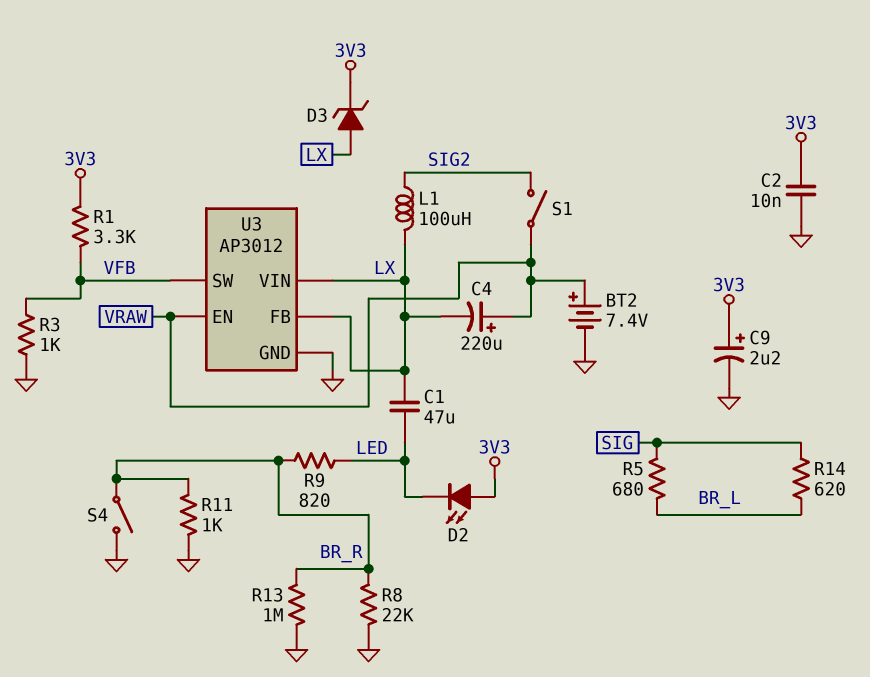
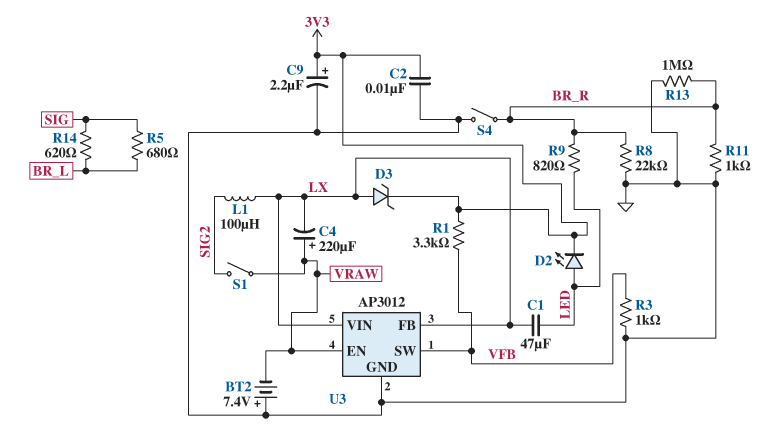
BT2: 7.4V (plus VRAW, minus GND) -> 7.4V (plus GND, minus VRAW)
D2: LED (A 3V3, K LED) -> LED (A LED, K 3V3)

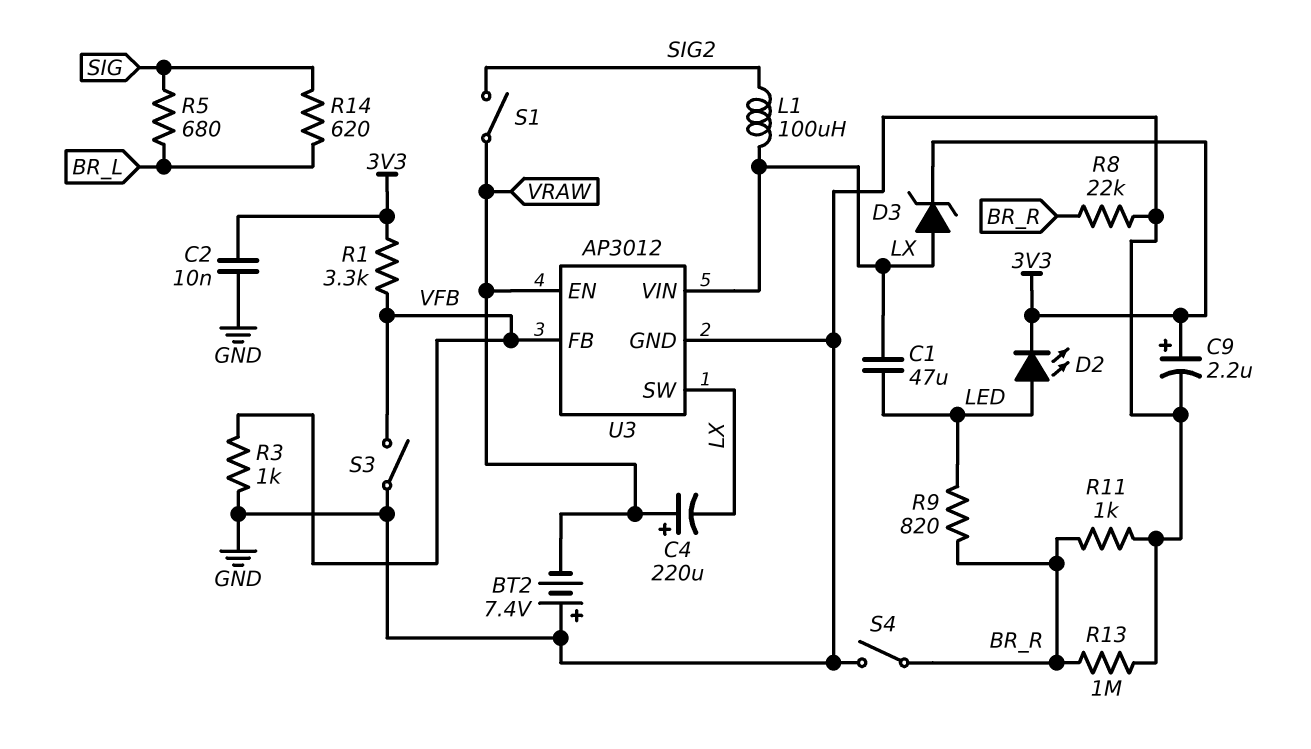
S3: none -> switch (GND, VFB)
U3 pin FB: LX -> VFB
U3 pin SW: VFB -> LX

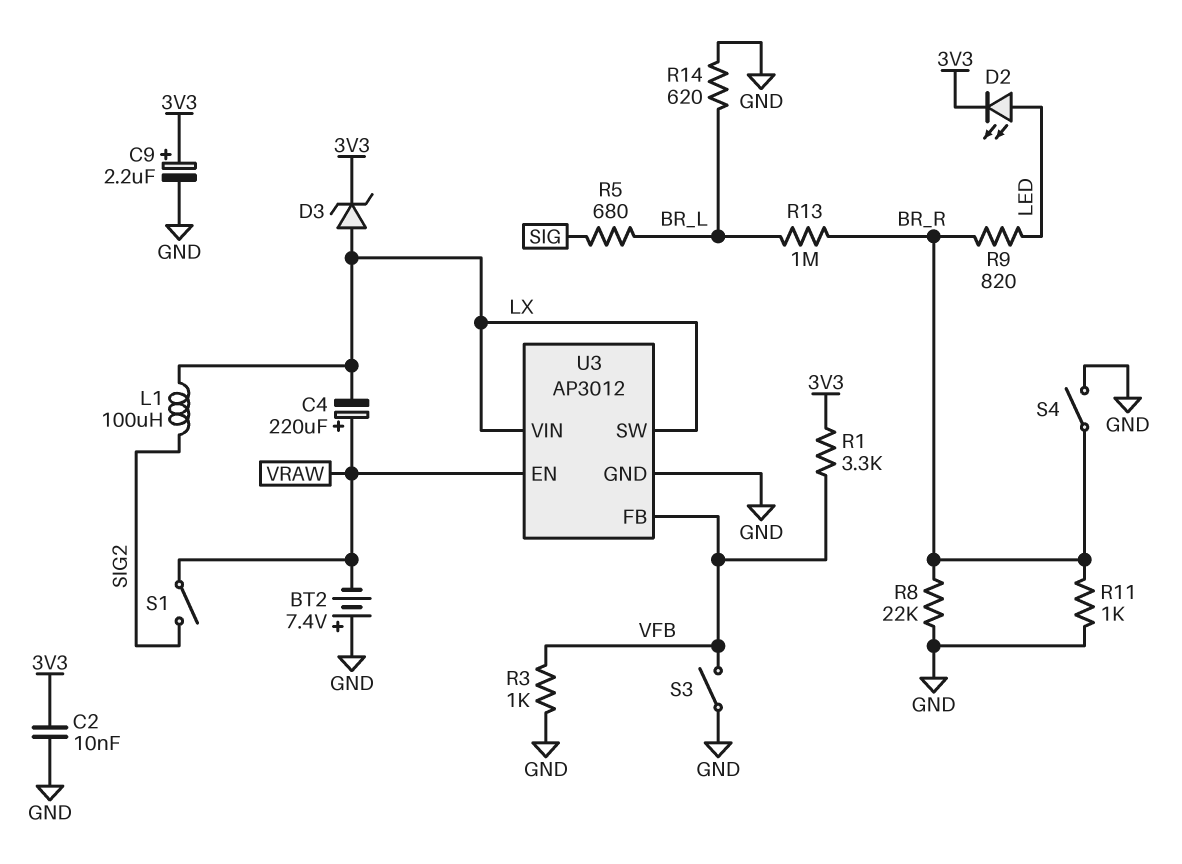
C1: 47uF (LED, LX) -> none
R13: 1M (BR_R, GND) -> 1M (BR_L, BR_R)
R14: 620 (BR_L, SIG) -> 620 (BR_L, GND)

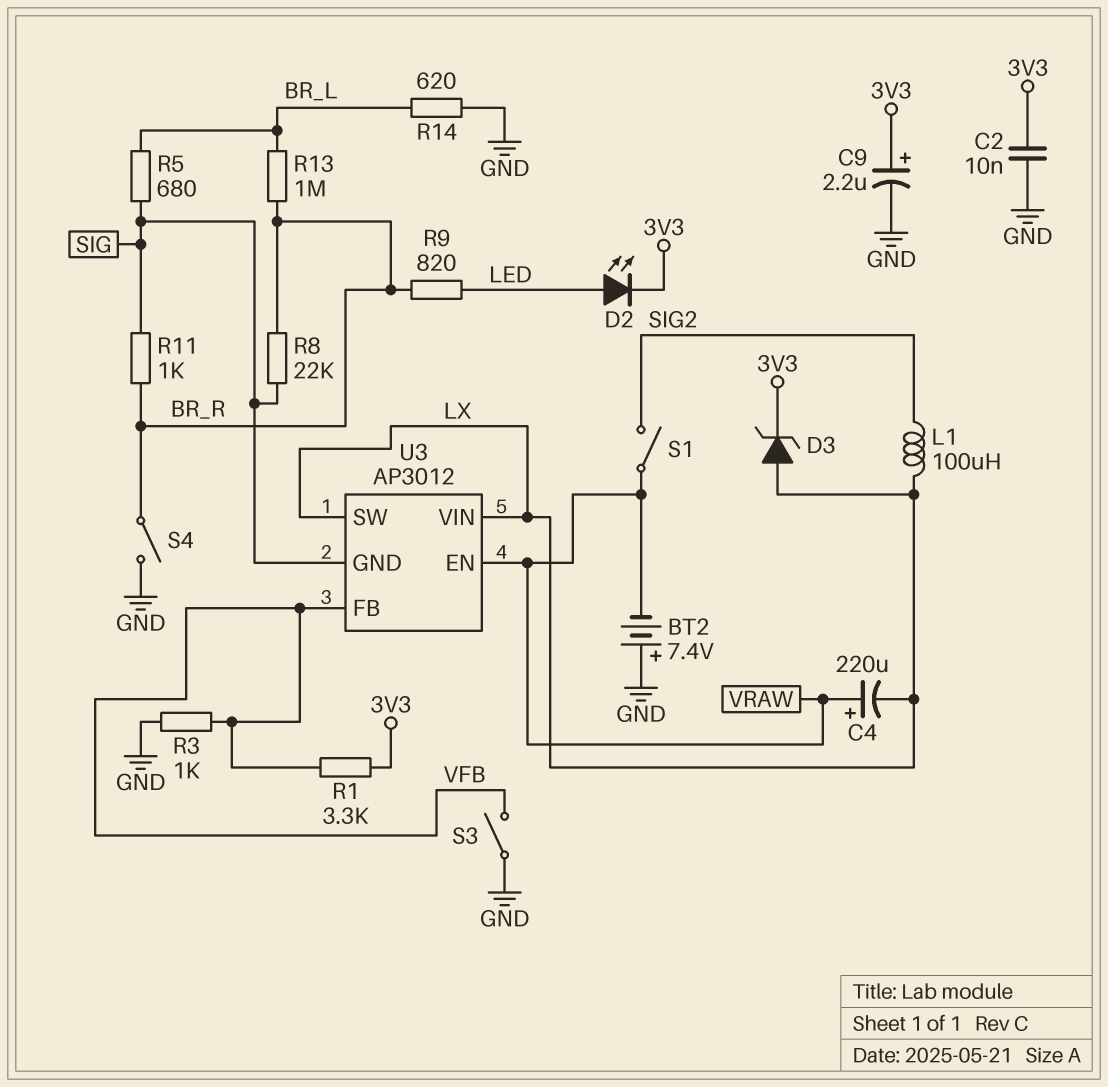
R8: 22k (BR_R, GND) -> 22k (BR_R, SIG)
R11: 1k (BR_R, GND) -> 1k (BR_R, SIG)
U3 pin GND: GND -> SIG

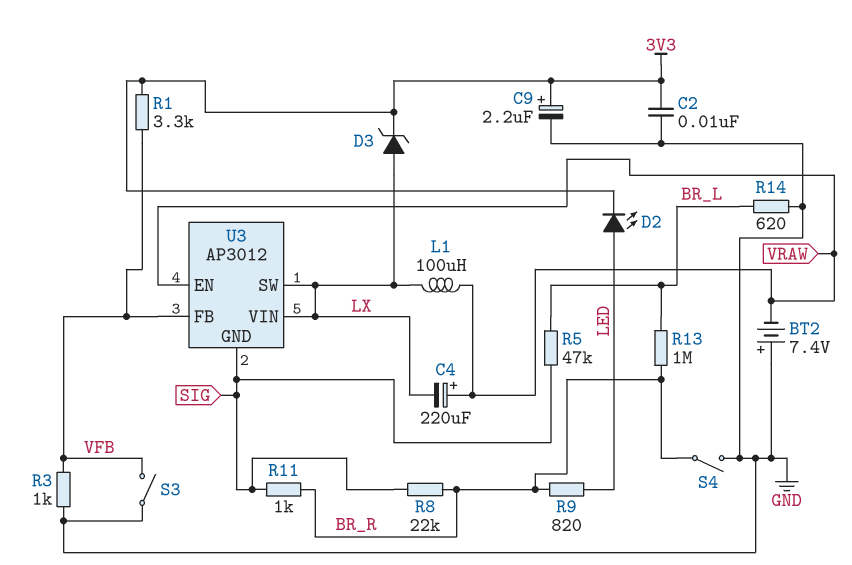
L1: 100uH (LX, SIG2) -> 100uH (LX, VRAW)
R5: 680 (BR_L, SIG) -> 47k (BR_L, SIG)
S1: switch (SIG2, VRAW) -> none

